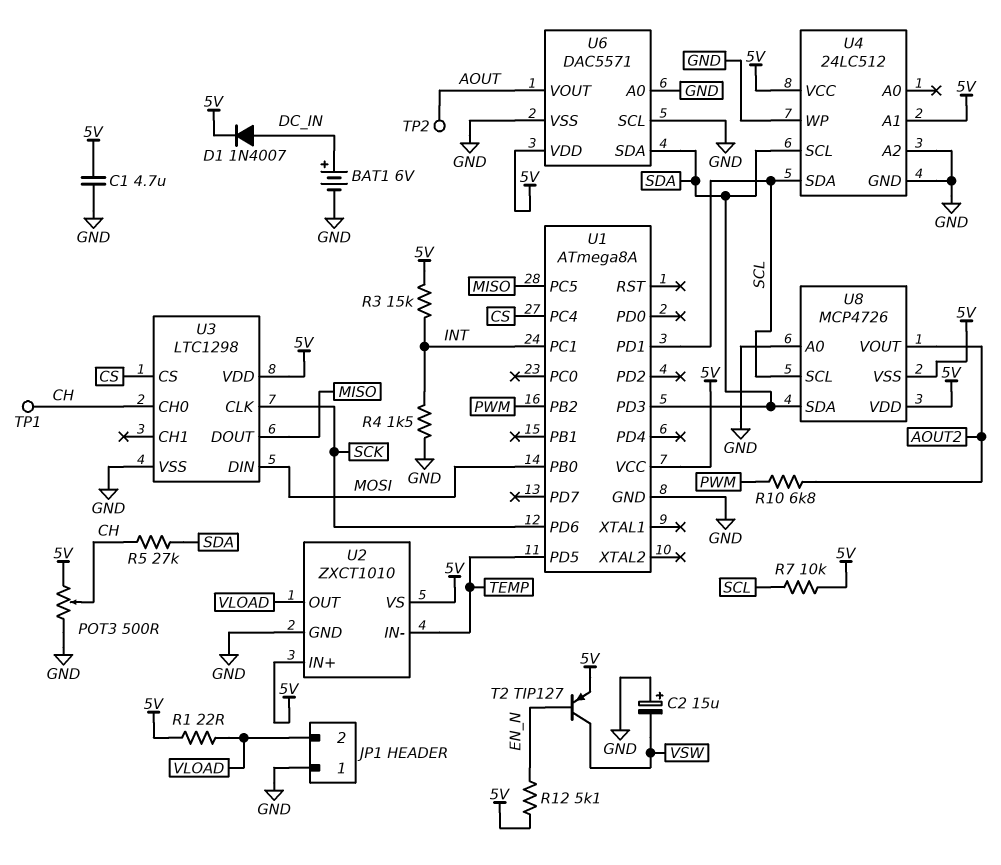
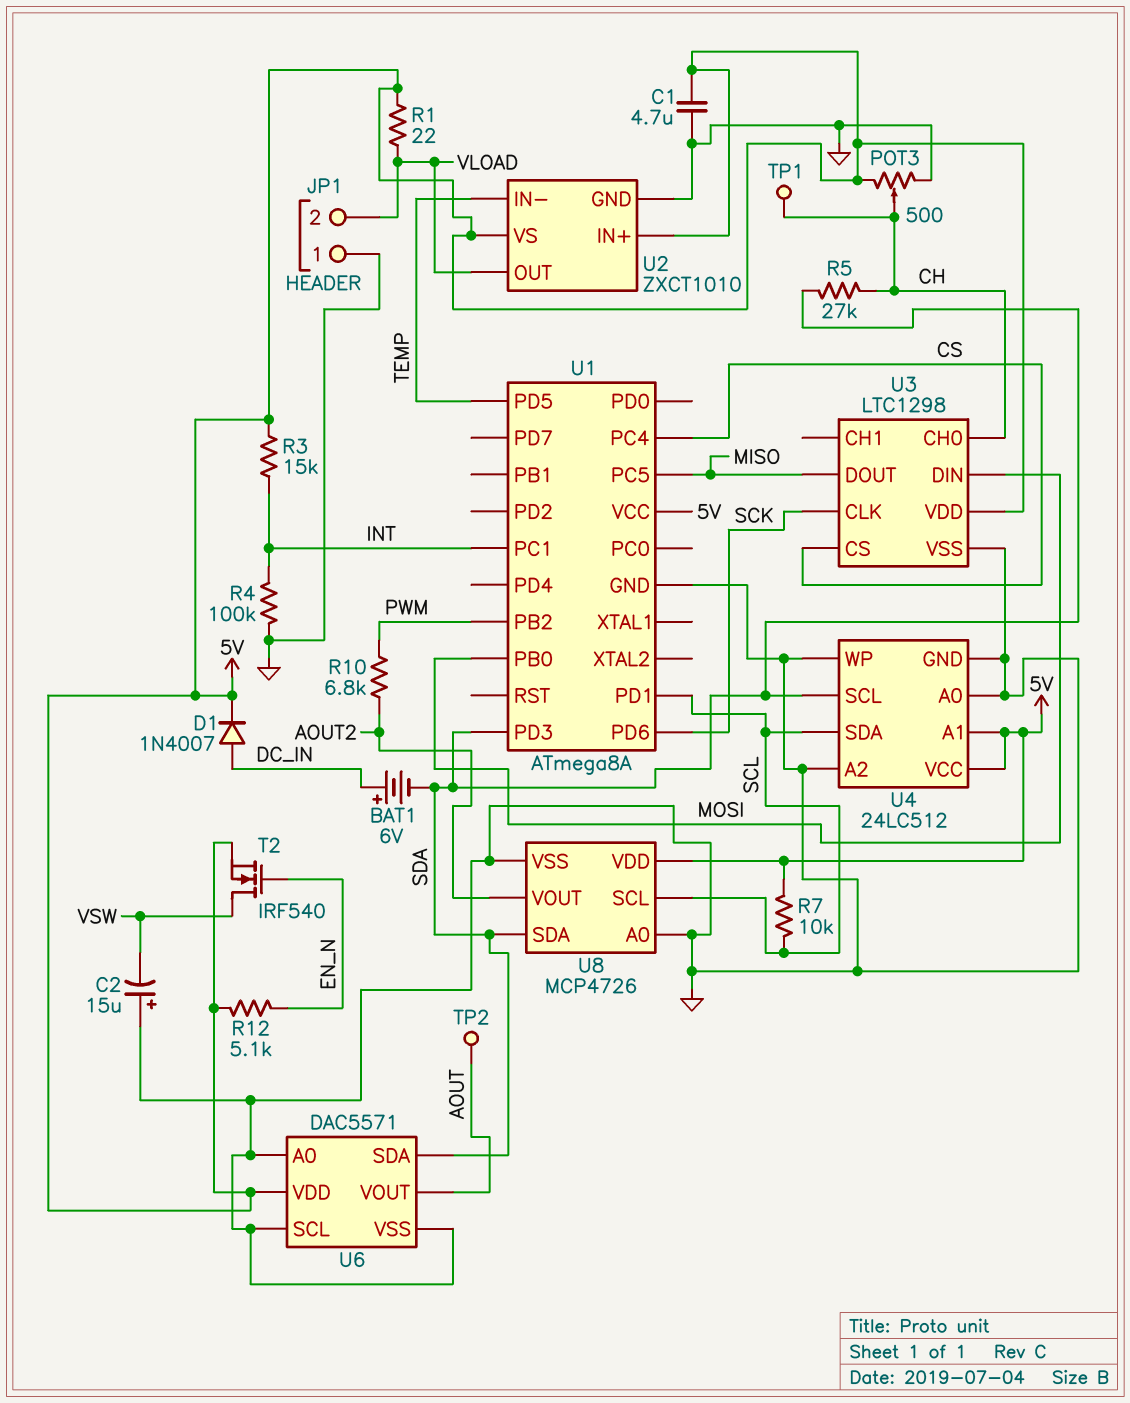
BAT1: 6V (plus DC_IN, minus GND) -> 6V (plus DC_IN, minus SDA)
R4: 1.5k (GND, INT) -> 100k (GND, INT)
T2: PNP TIP127 (B EN_N, C VSW, E 5V) -> NMOS IRF540 (G EN_N, D VSW, S 5V)
U4 pin A0: none -> GND
U8 pin VSS: 5V -> GND

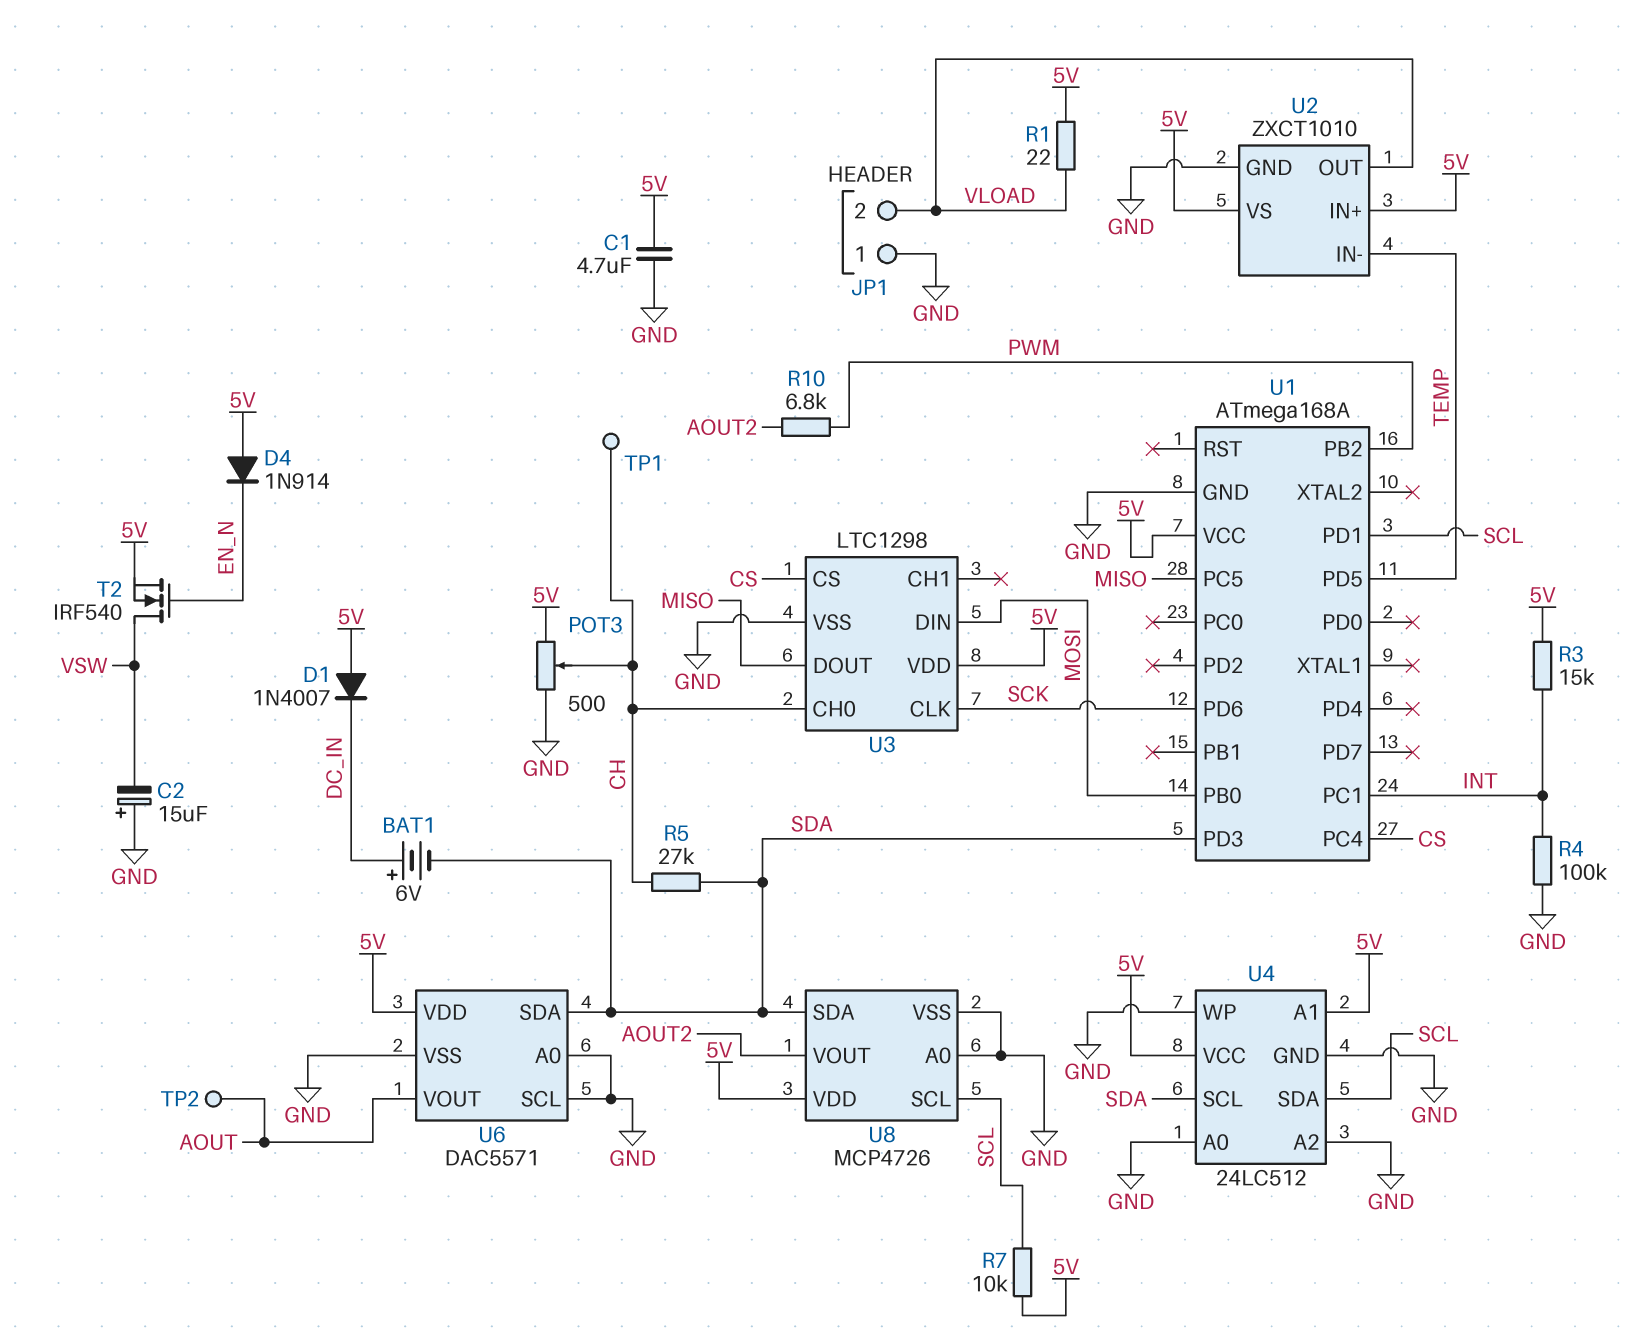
D1: diode 1N4007 (A DC_IN, K 5V) -> diode 1N4007 (A 5V, K DC_IN)
D4: none -> diode 1N914 (A 5V, K EN_N)
R12: 5.1k (5V, EN_N) -> none
U1: ATmega8A -> ATmega168A

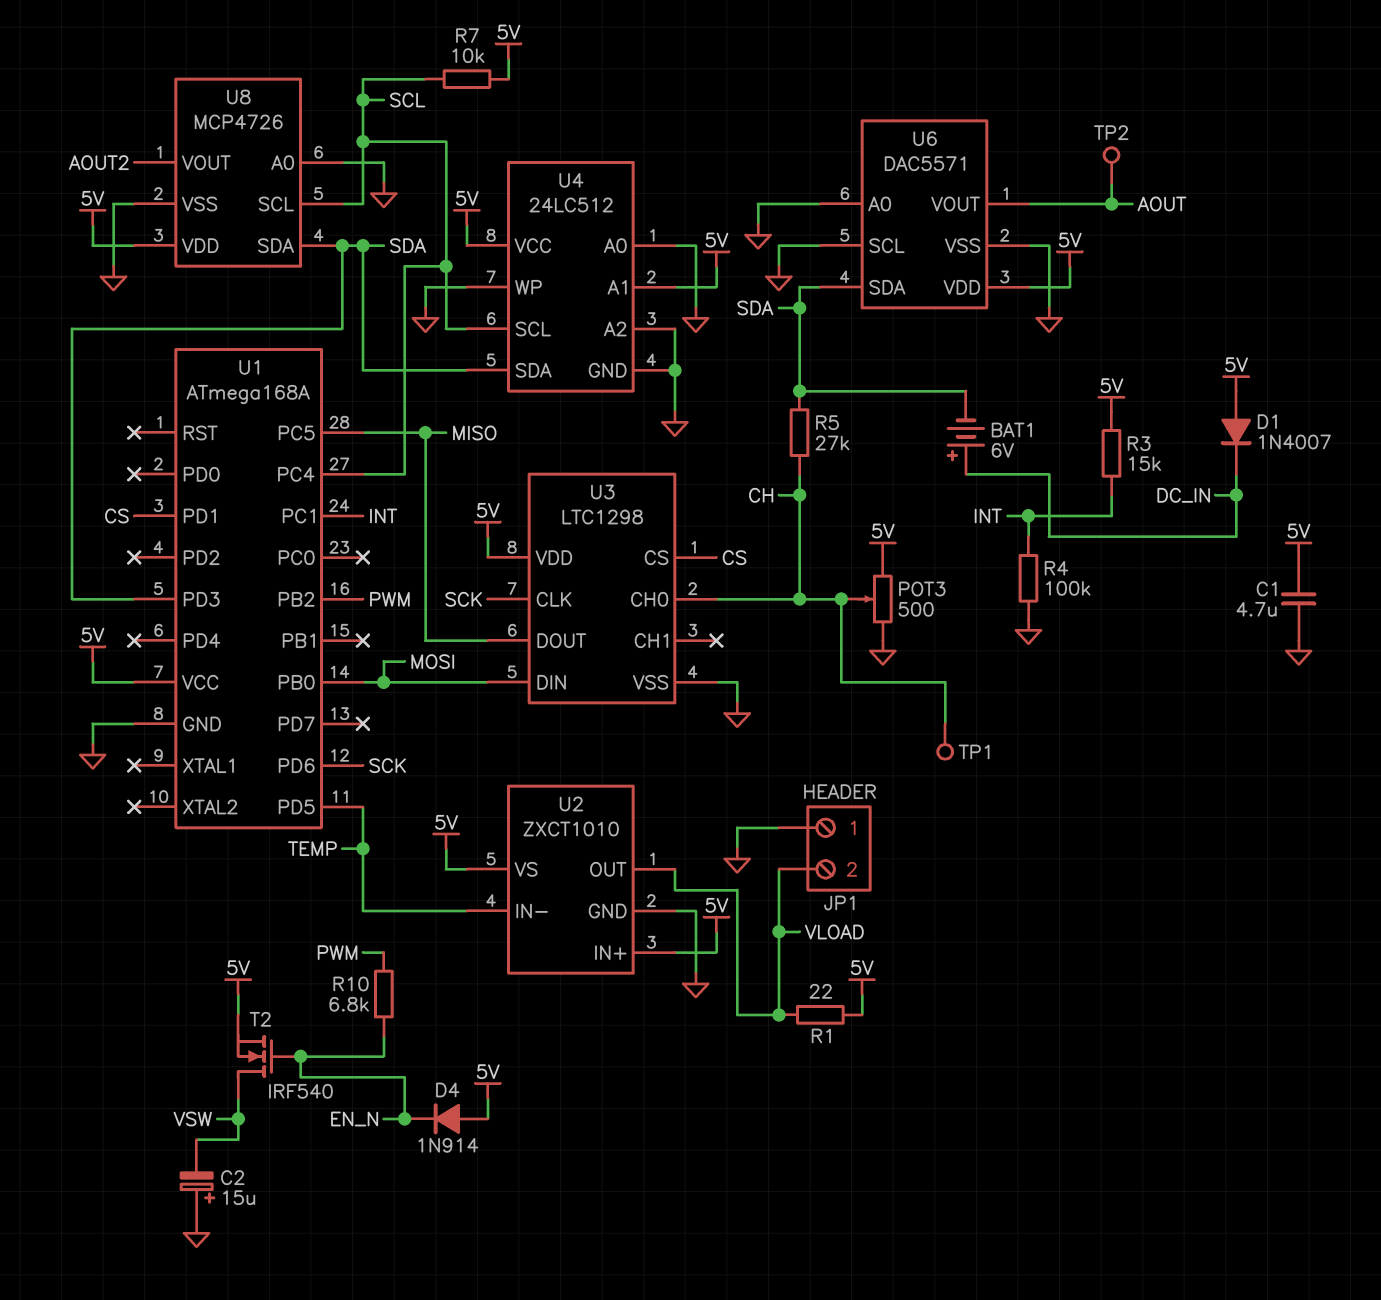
R10: 6.8k (AOUT2, PWM) -> 6.8k (EN_N, PWM)
U1 pin PC4: CS -> SCL
U1 pin PD1: SCL -> CS
U4 pin SCL: SDA -> SCL
U4 pin SDA: SCL -> SDA

